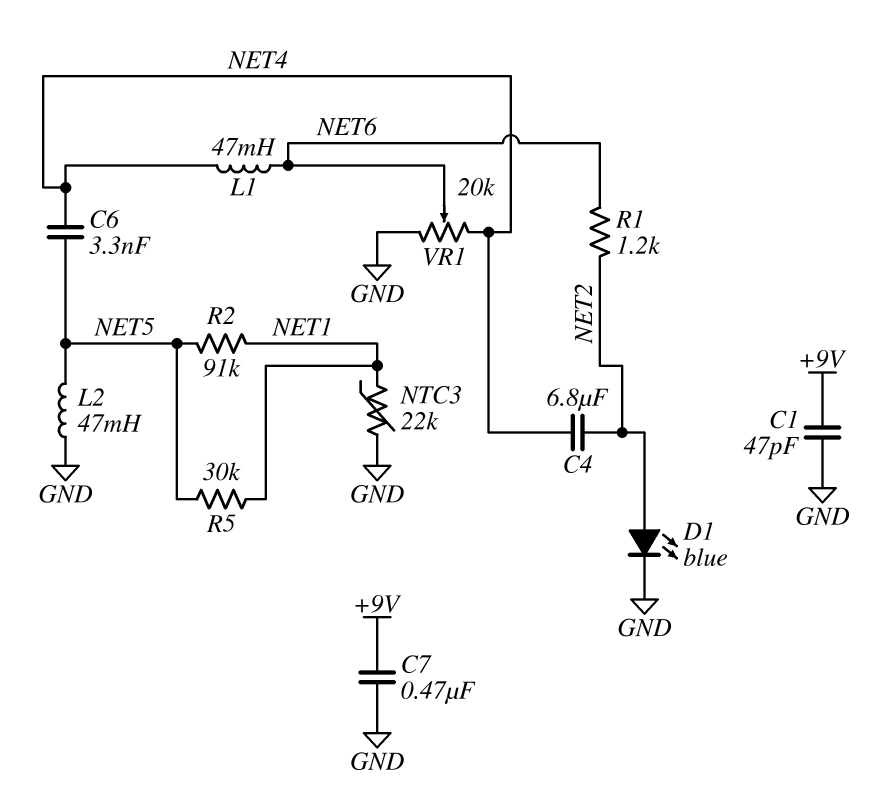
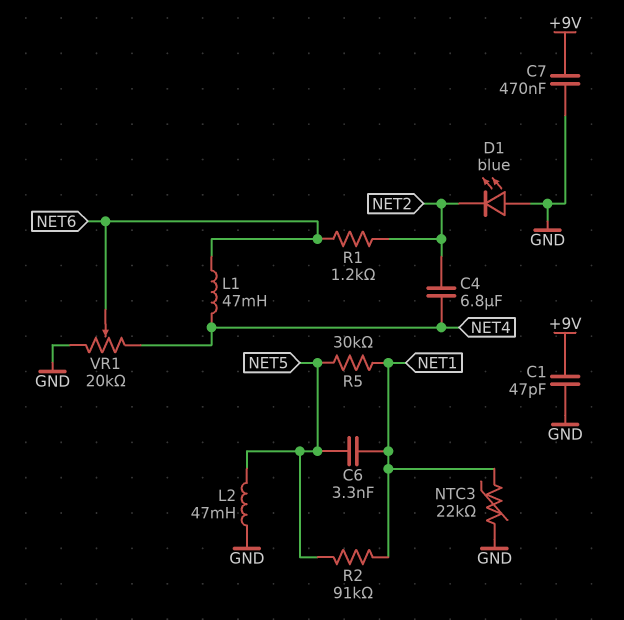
C6: 3.3nF (NET4, NET5) -> 3.3nF (NET1, NET5)
D1: LED blue (A NET2, K GND) -> LED blue (A GND, K NET2)

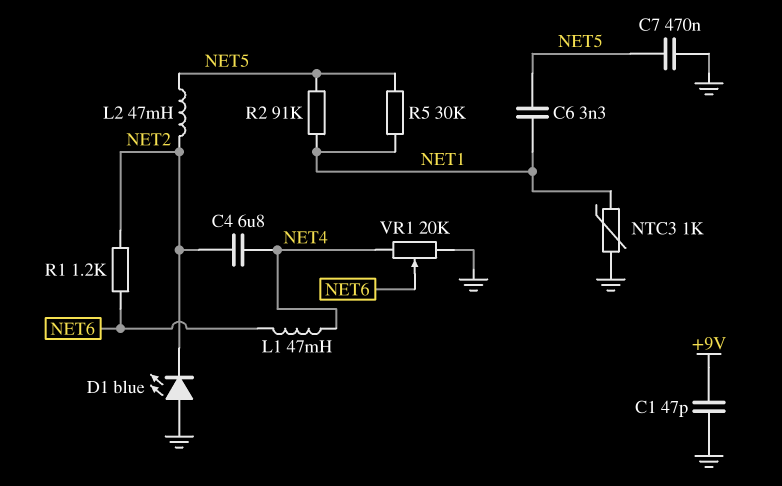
C7: 470nF (+9V, GND) -> 470nF (GND, NET5)
L2: 47mH (GND, NET5) -> 47mH (NET2, NET5)
NTC3: 22k (GND, NET1) -> 1k (GND, NET1)

